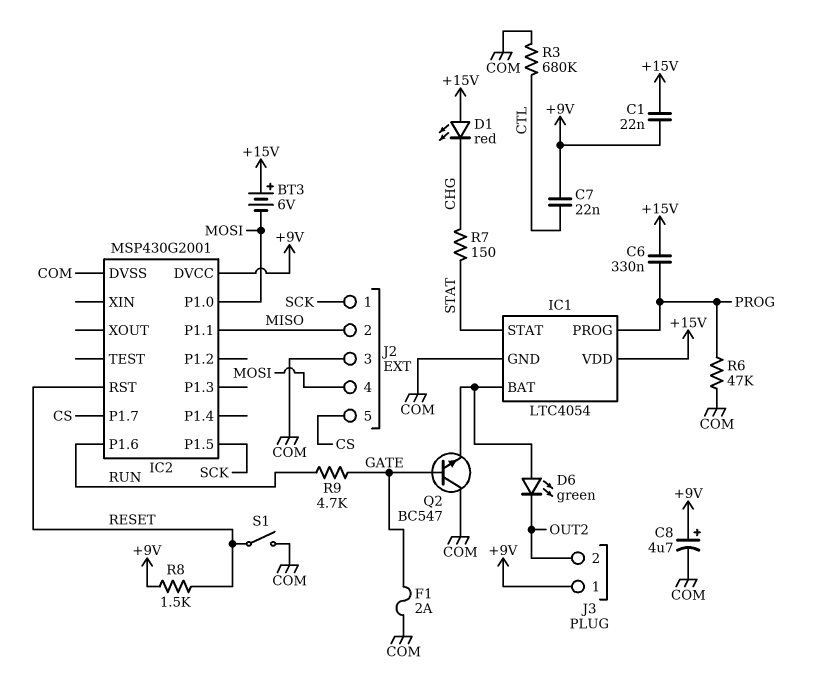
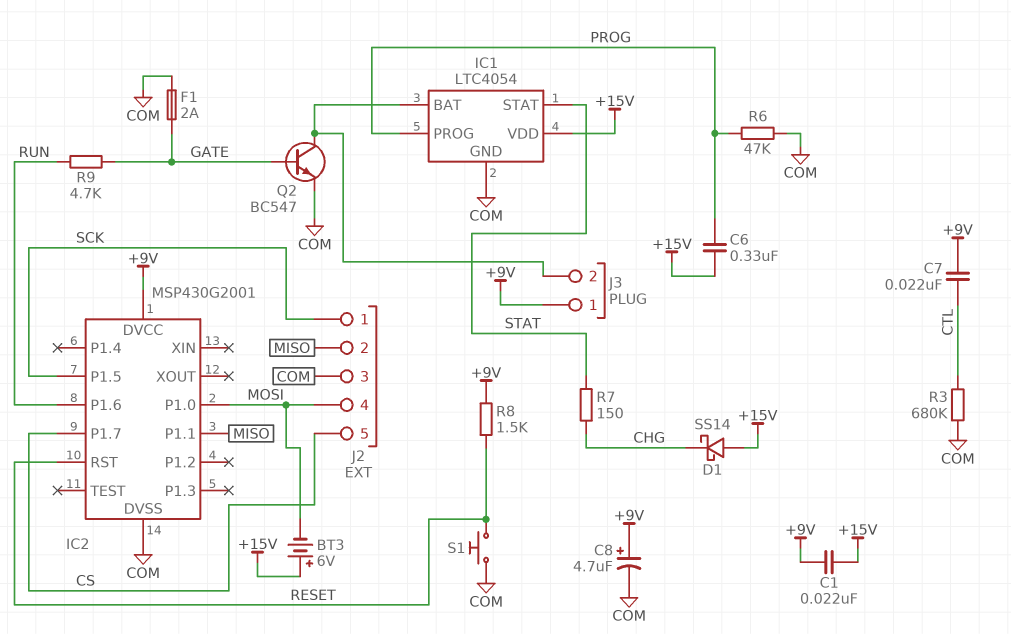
D1: LED red (A +15V, K CHG) -> schottky SS14 (A +15V, K CHG)
D6: LED green (A IC1/BAT, K OUT2) -> none
J3 pin 2: OUT2 -> IC1/BAT
Q2: NPN BC547 (B GATE, C COM, E IC1/BAT) -> NPN BC547 (B GATE, C IC1/BAT, E COM)
S1: switch (COM, RESET) -> button (COM, RESET)

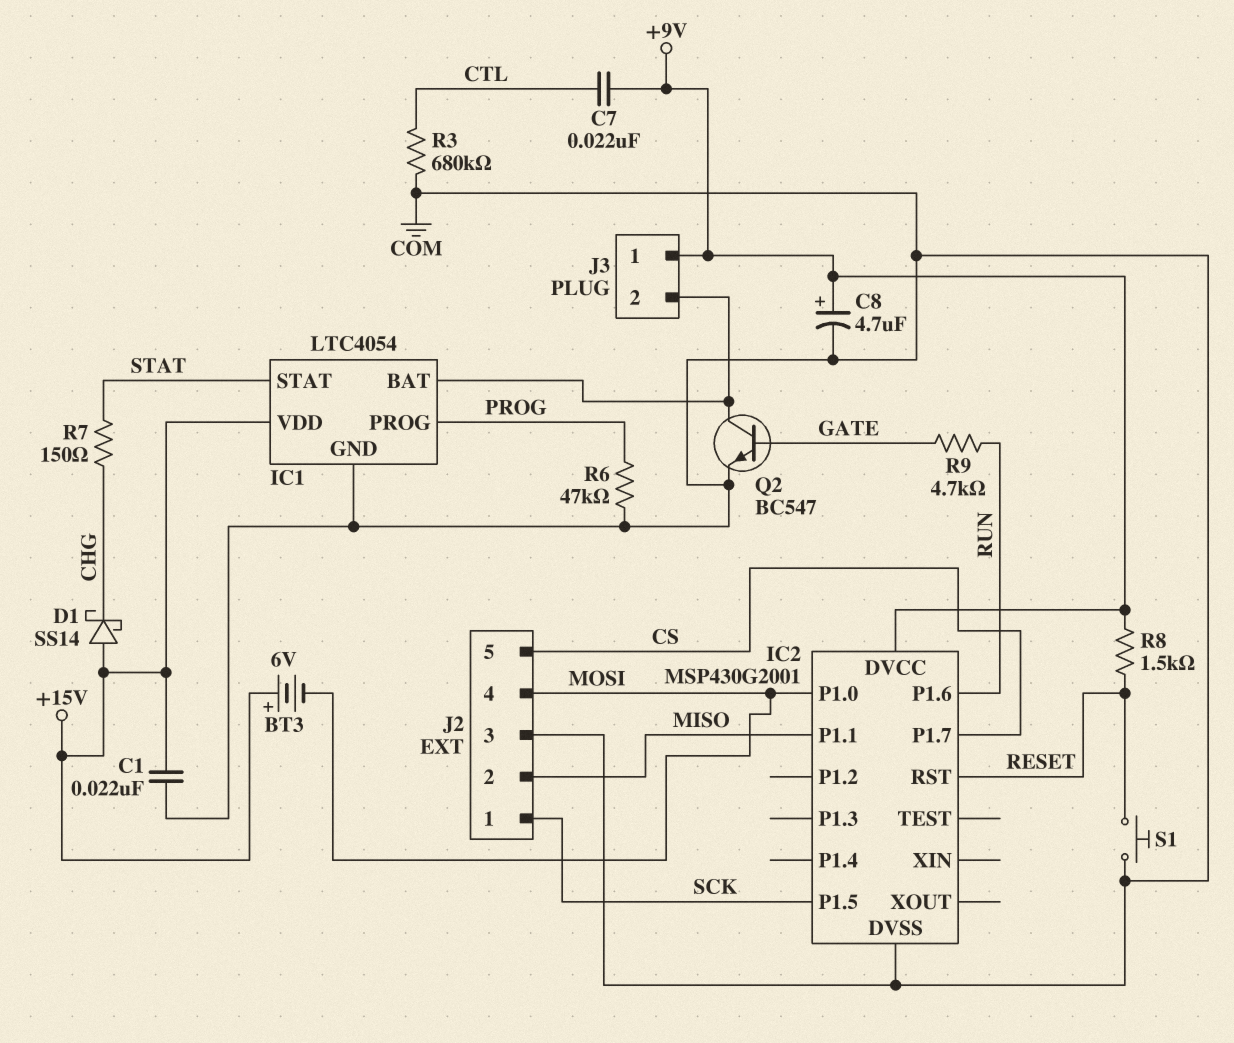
C1: 22nF (+9V, +15V) -> 22nF (+15V, COM)
C6: 330nF (+15V, PROG) -> none
F1: 2A (COM, GATE) -> none

